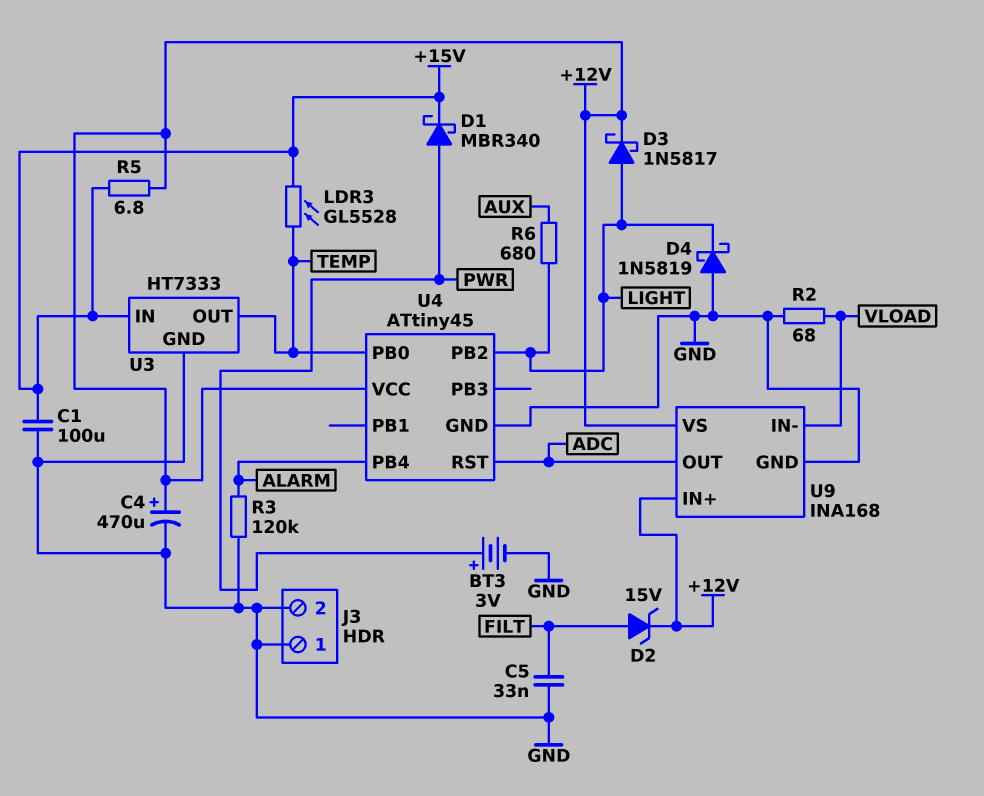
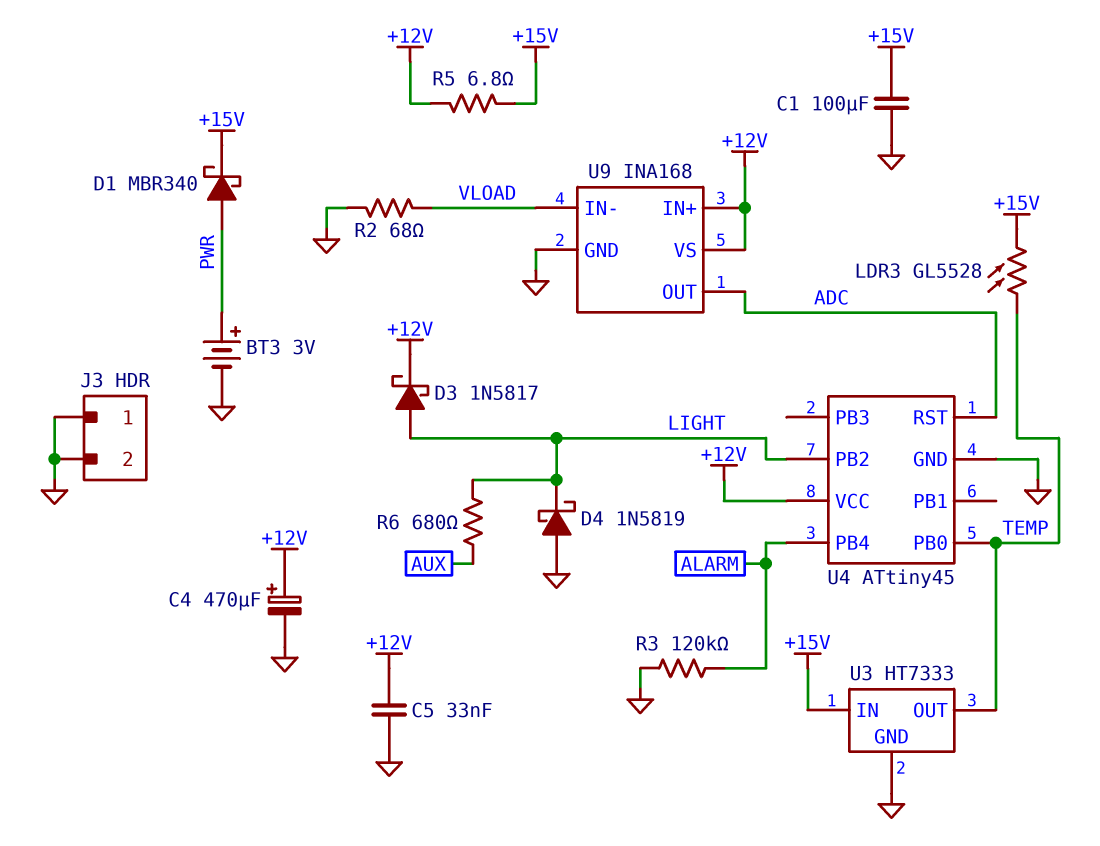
C5: 33nF (FILT, GND) -> 33nF (+12V, GND)
D2: zener 15V (A FILT, K +12V) -> none

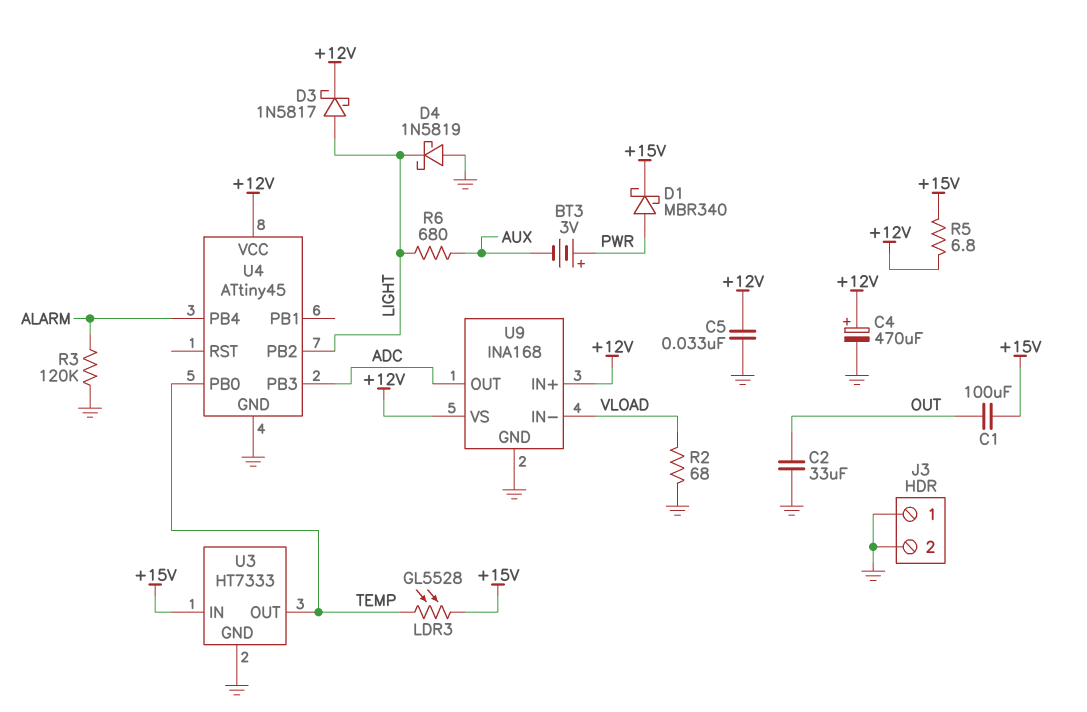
BT3: 3V (plus PWR, minus GND) -> 3V (plus PWR, minus AUX)
C1: 100uF (+15V, GND) -> 100uF (+15V, OUT)
C2: none -> 33uF (GND, OUT)
U4 pin PB3: none -> ADC
U4 pin RST: ADC -> none

